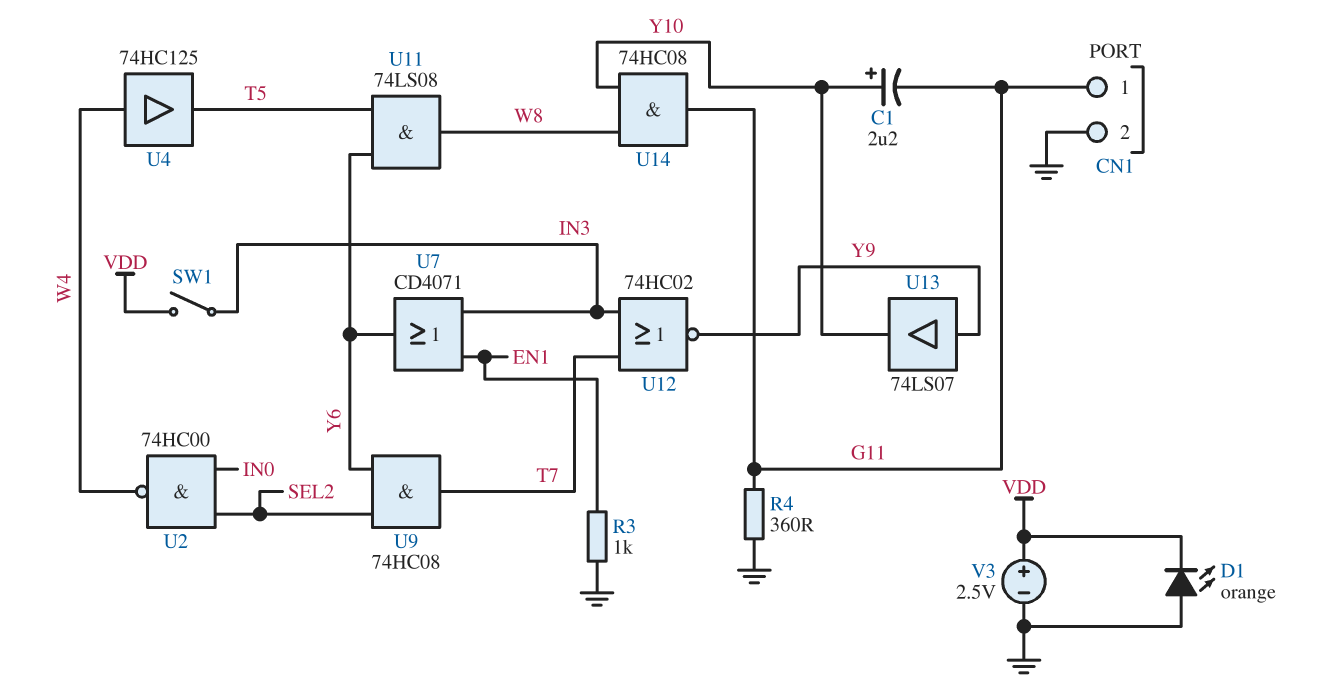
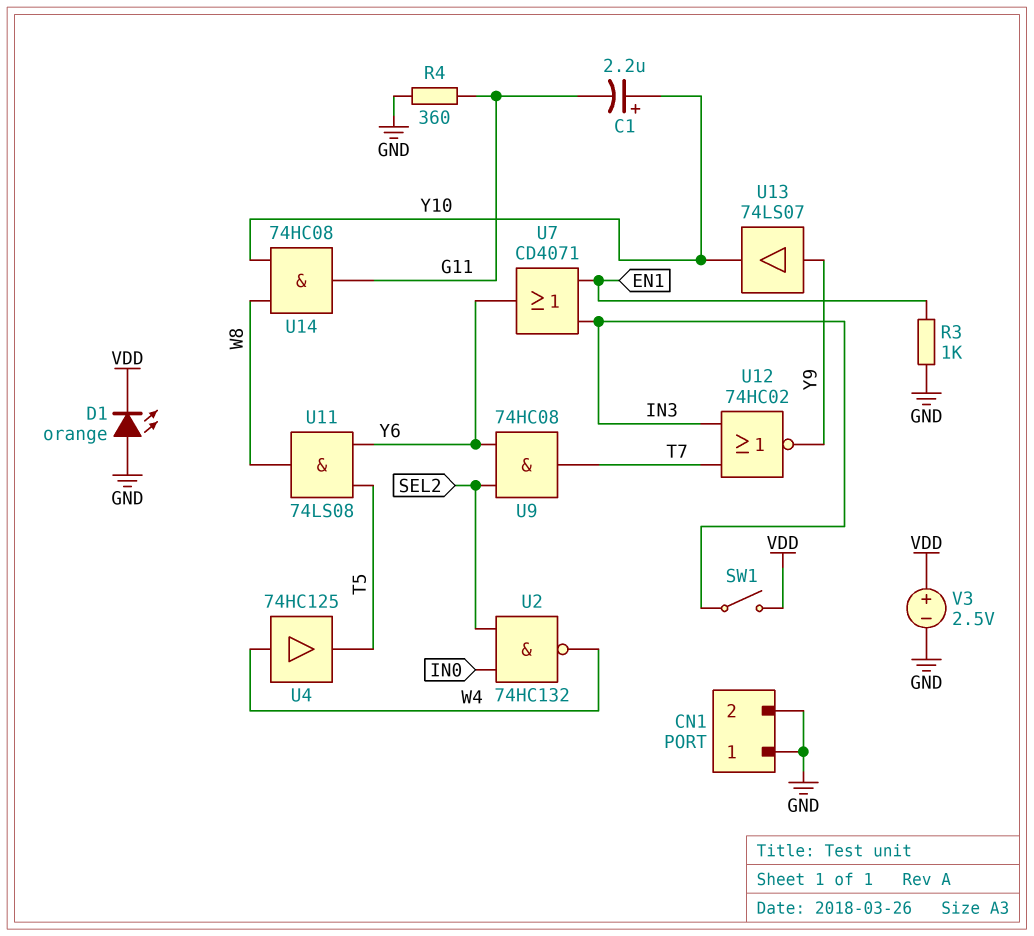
CN1 pin 1: G11 -> GND
U2: NAND 74HC00 (in IN0, in SEL2, out W4) -> NAND 74HC132 (in IN0, in SEL2, out W4)

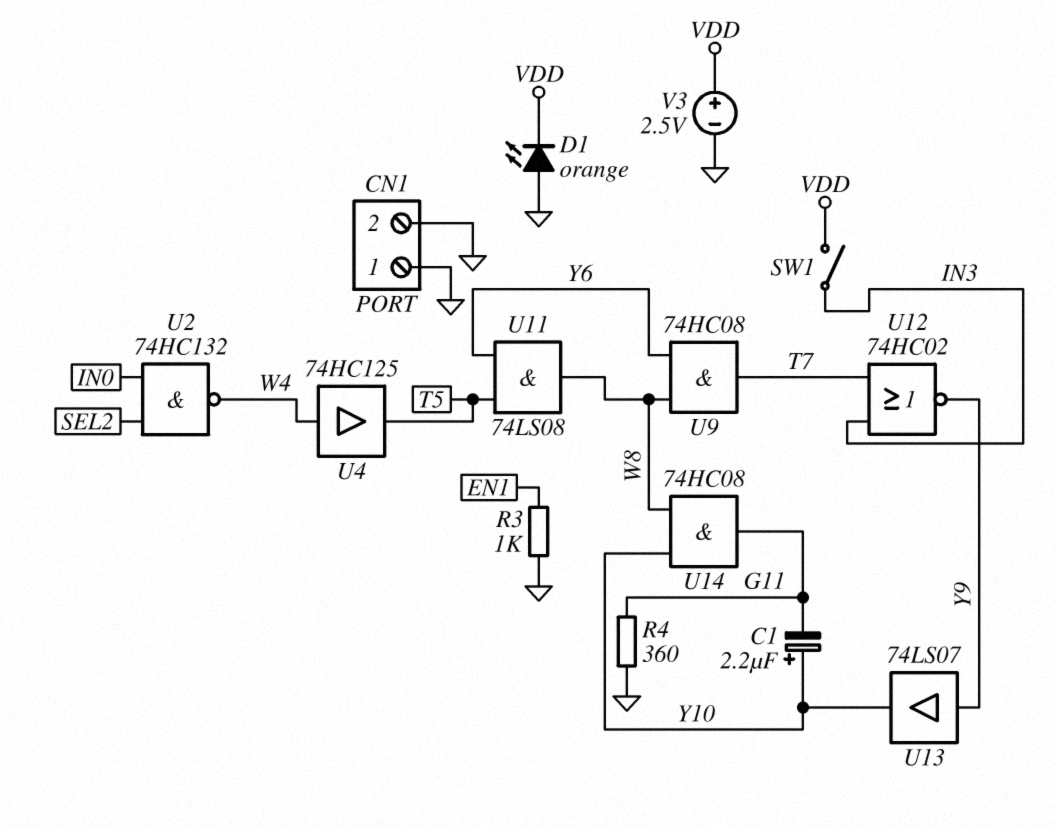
U7: OR CD4071 (in EN1, in IN3, out Y6) -> none
U9: AND 74HC08 (in SEL2, in Y6, out T7) -> AND 74HC08 (in W8, in Y6, out T7)

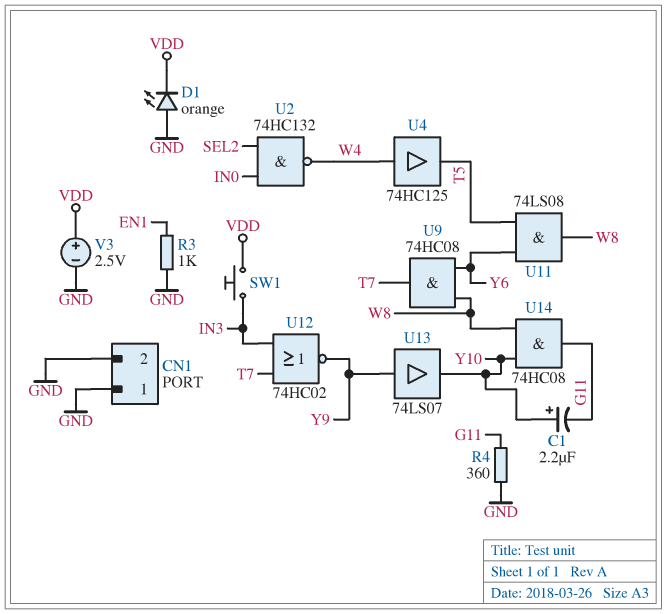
SW1: switch (IN3, VDD) -> button (IN3, VDD)

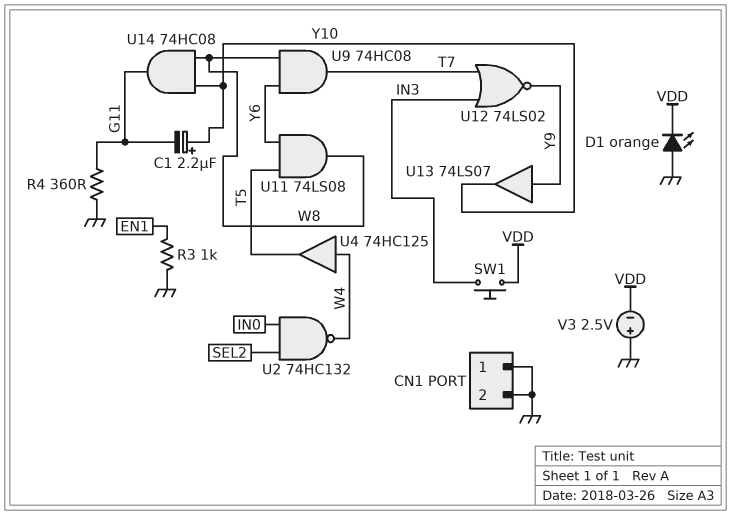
U12: NOR 74HC02 (in IN3, in T7, out Y9) -> NOR 74LS02 (in IN3, in T7, out Y9)
V3: 2.5V (plus VDD, minus GND) -> 2.5V (plus GND, minus VDD)

